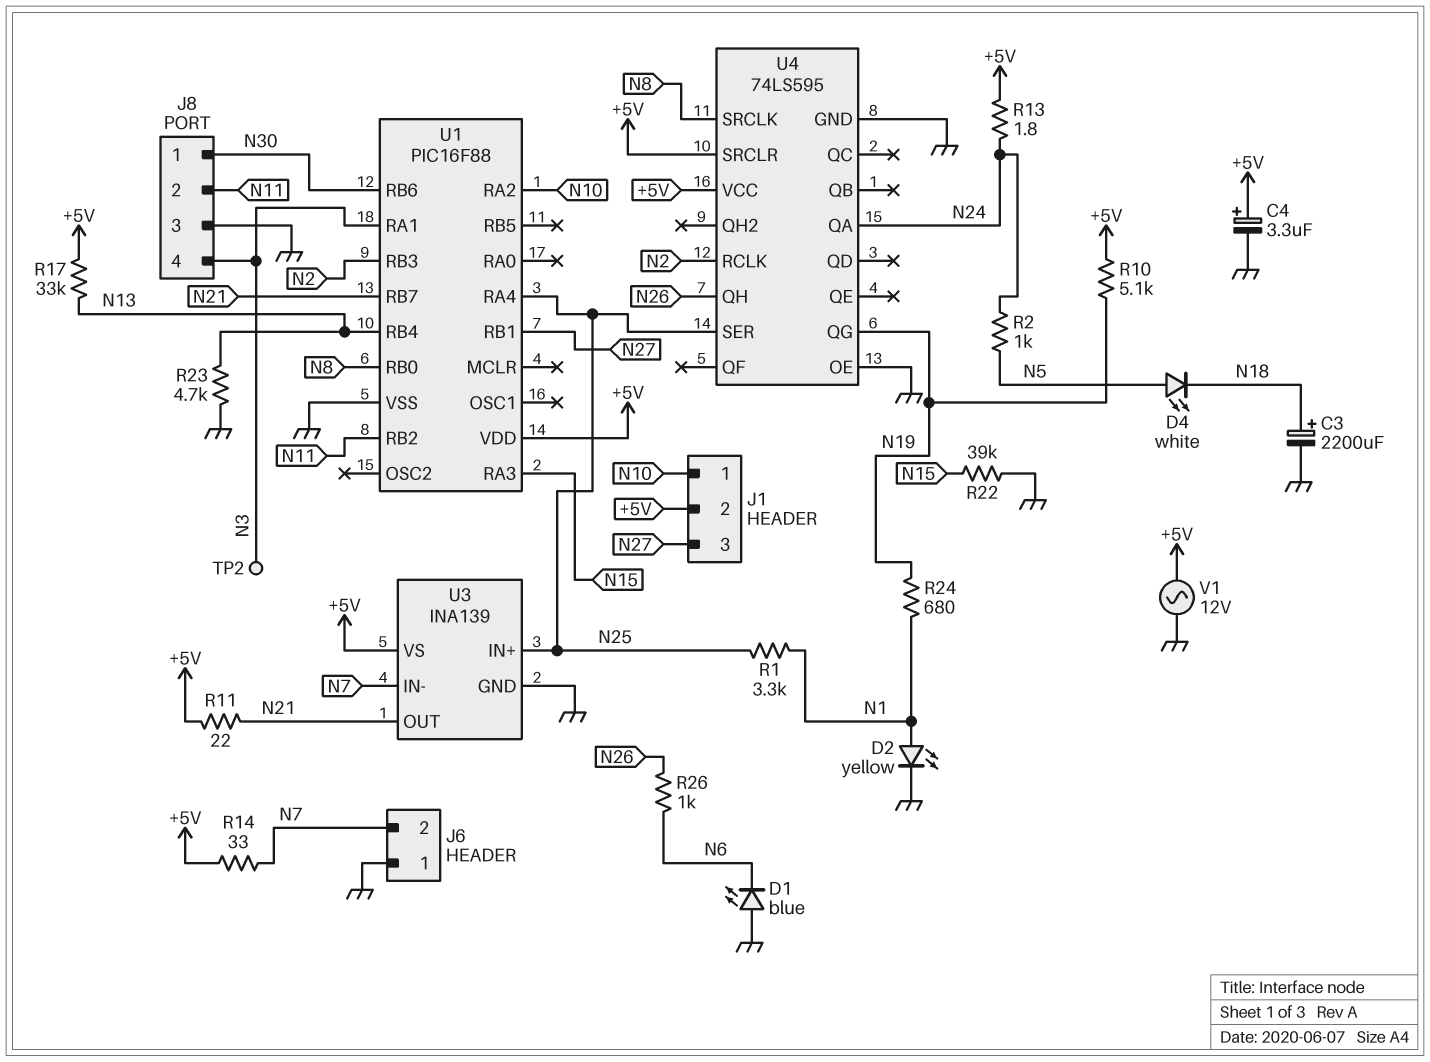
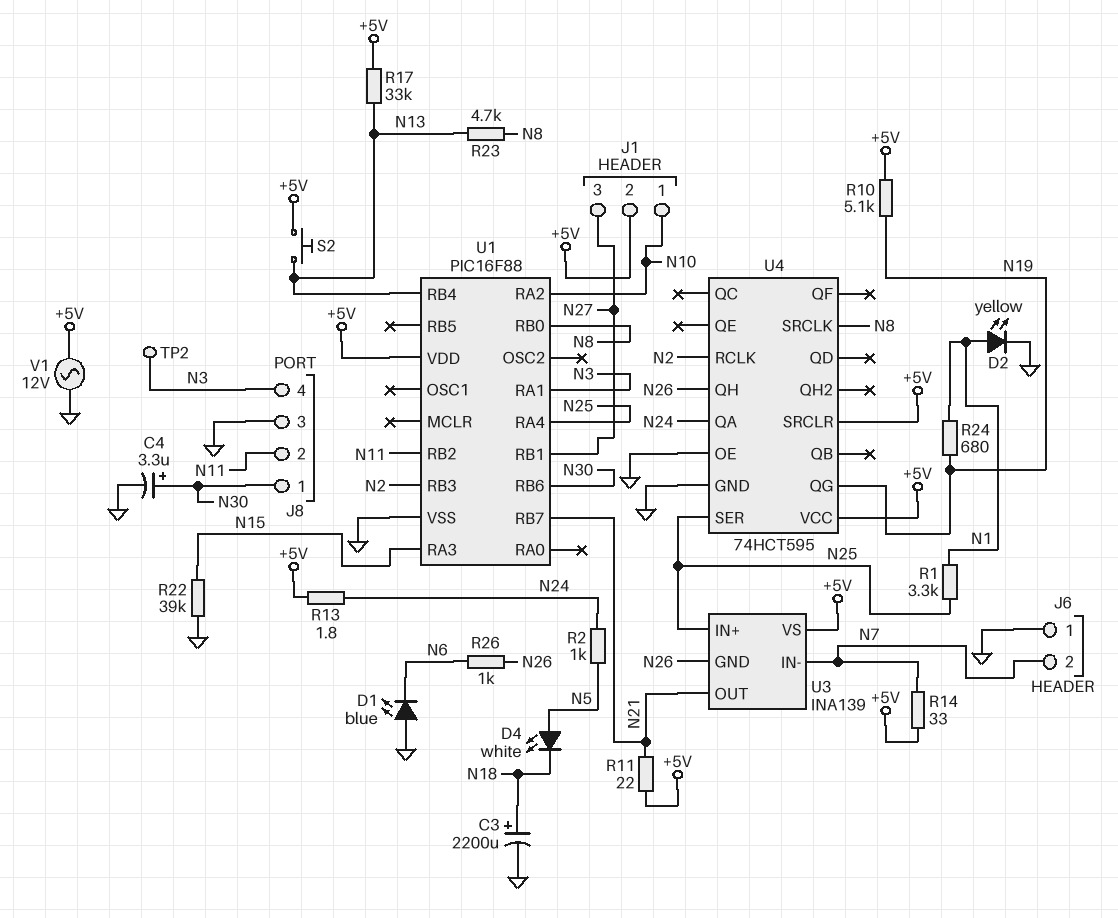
C4: 3.3uF (plus +5V, minus GND) -> 3.3uF (plus N30, minus GND)
R23: 4.7k (GND, N13) -> 4.7k (N8, N13)
S2: none -> button (+5V, N13)
U3 pin GND: GND -> N26
U4: 74LS595 -> 74HCT595

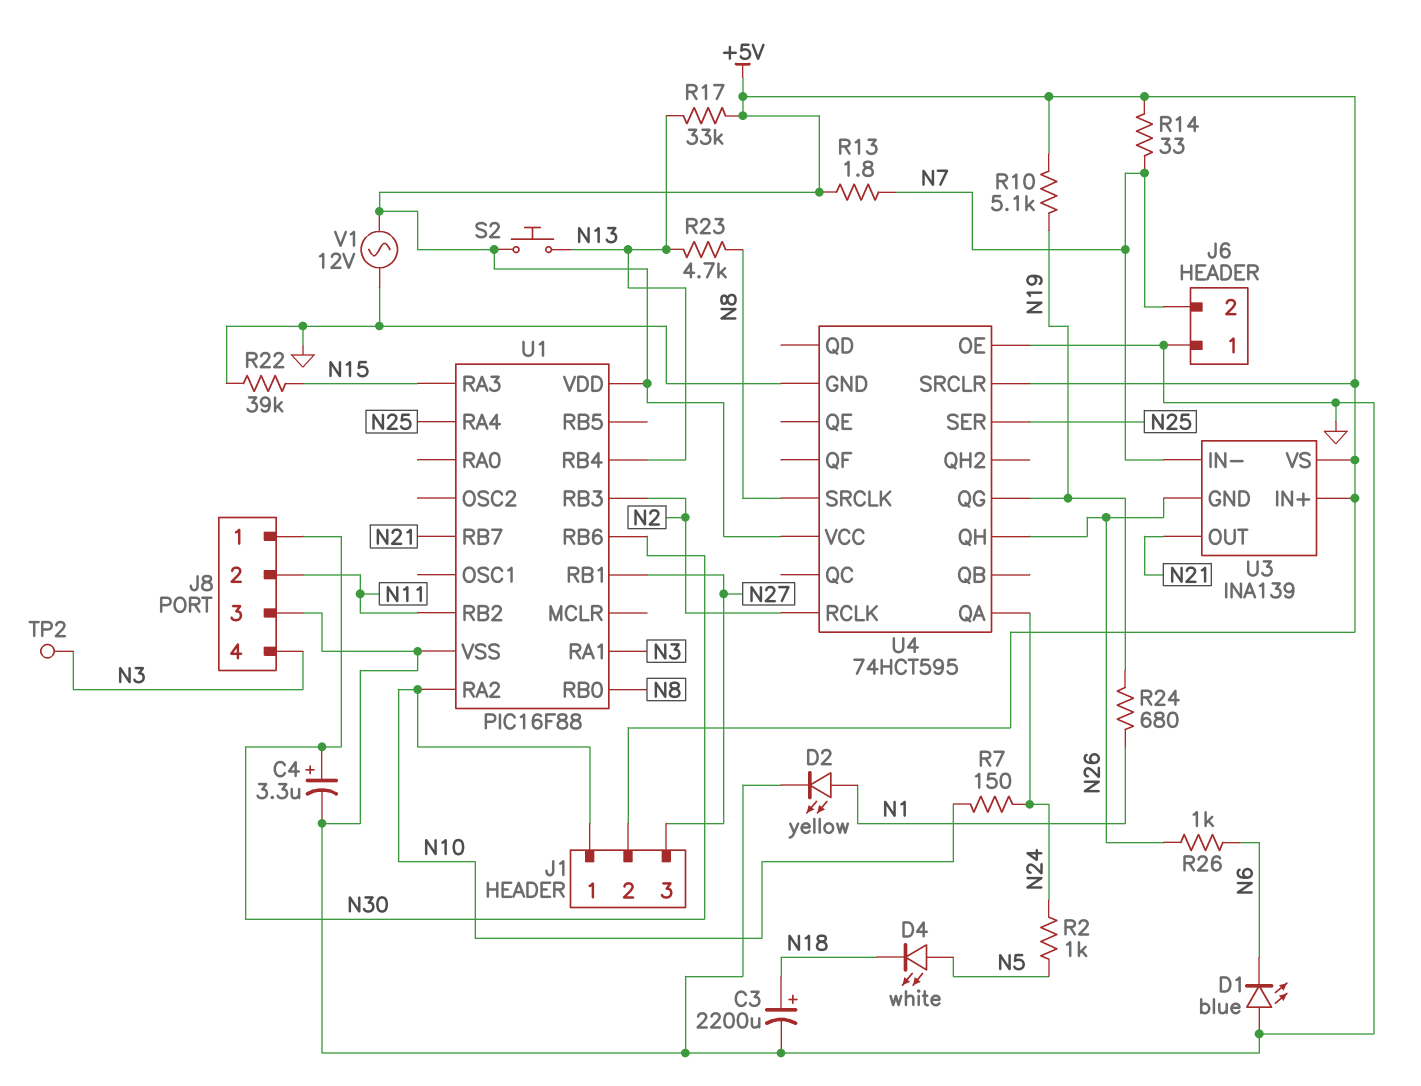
R1: 3.3k (N1, N25) -> none
R7: none -> 150 (N10, N24)
R11: 22 (+5V, N21) -> none
R13: 1.8 (+5V, N24) -> 1.8 (+5V, N7)
U3 pin IN+: N25 -> +5V

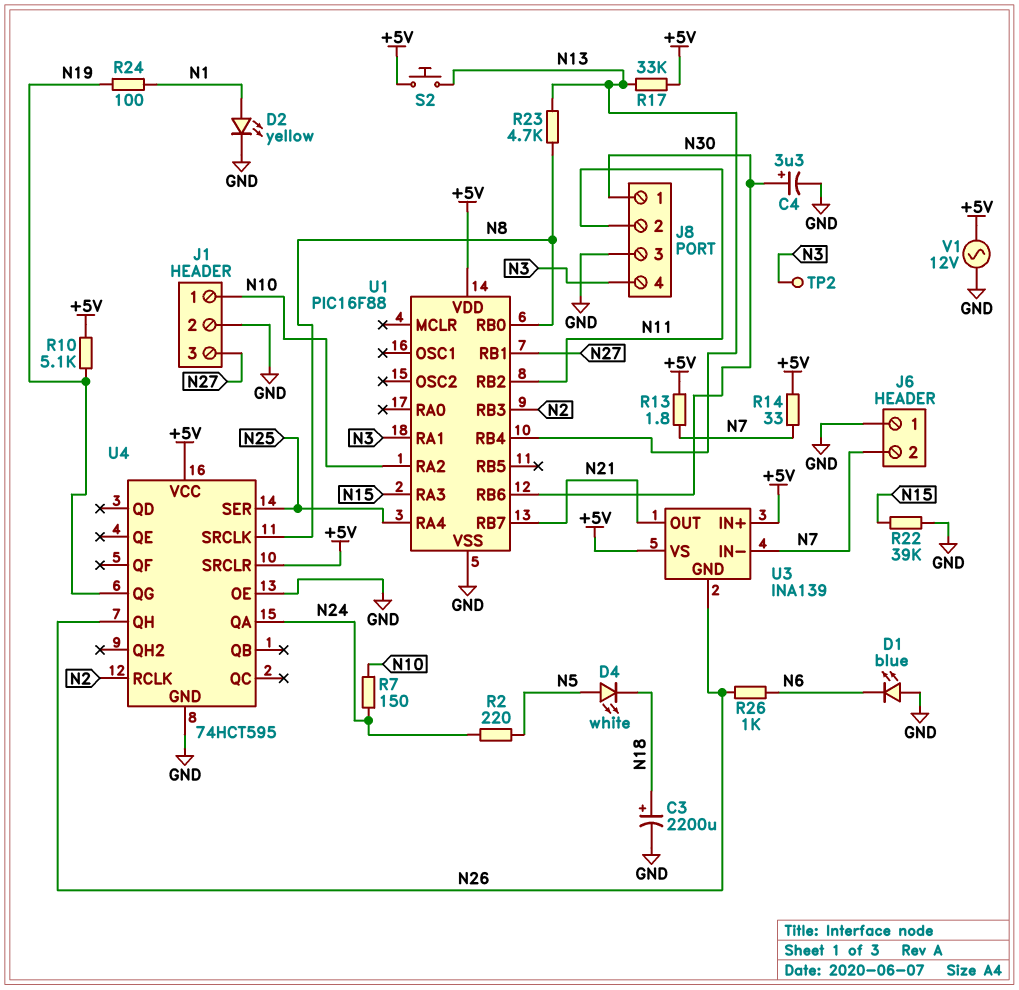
J1 pin 2: +5V -> GND
R2: 1k (N5, N24) -> 220 (N5, N24)
R24: 680 (N1, N19) -> 100 (N1, N19)

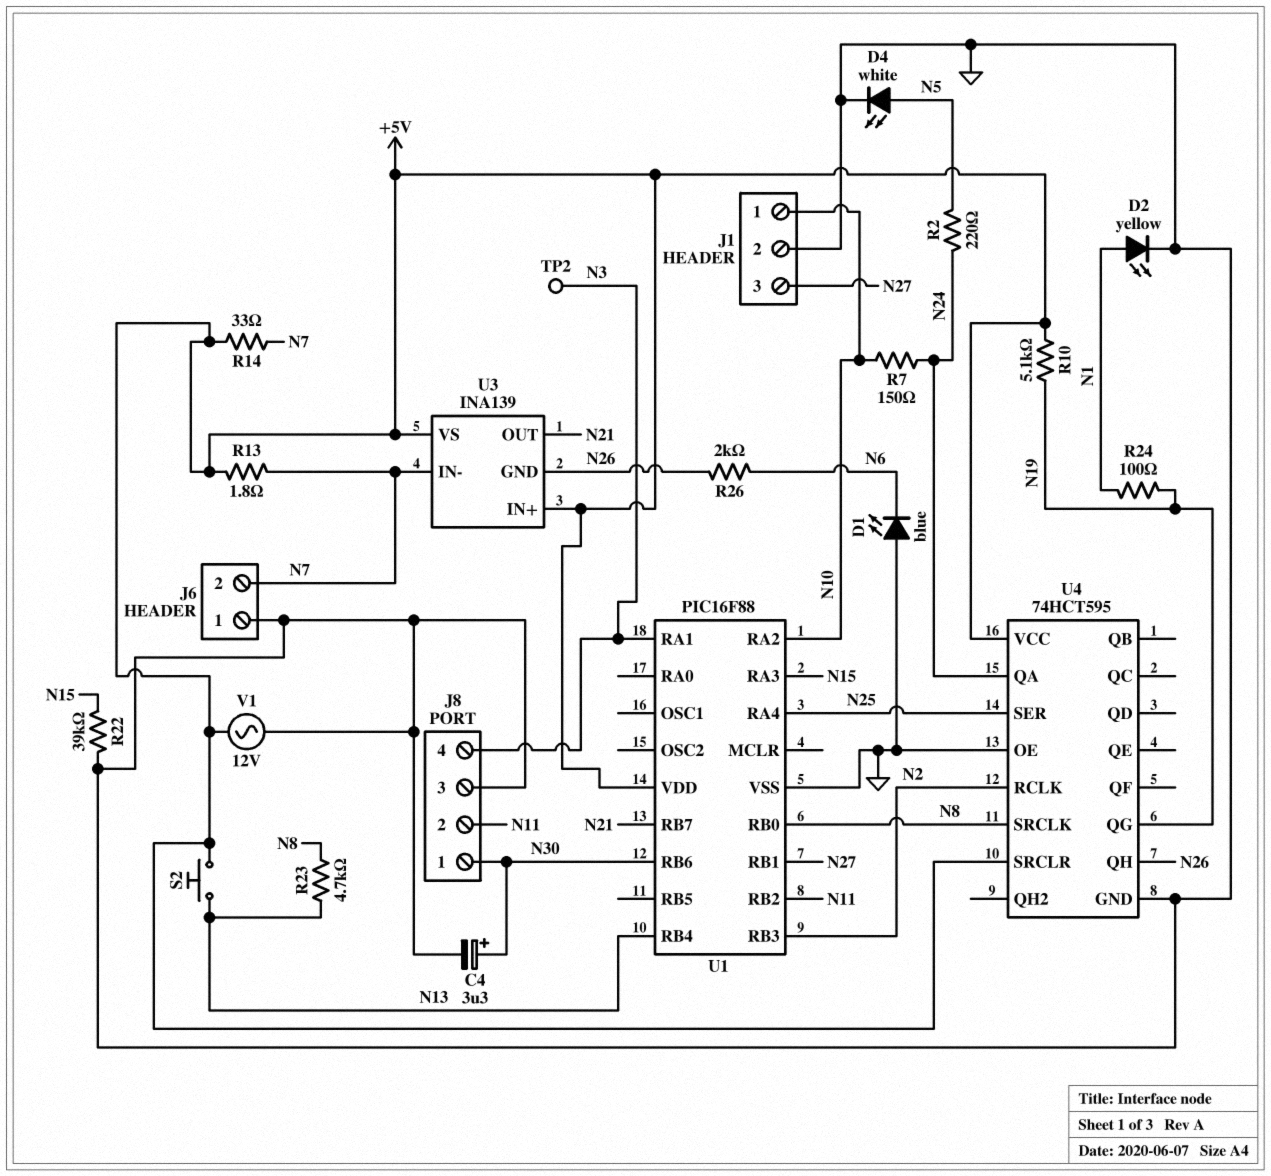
C3: 2200uF (plus N18, minus GND) -> none
D4: LED white (A N5, K N18) -> LED white (A N5, K GND)
R17: 33k (+5V, N13) -> none
R26: 1k (N6, N26) -> 2k (N6, N26)

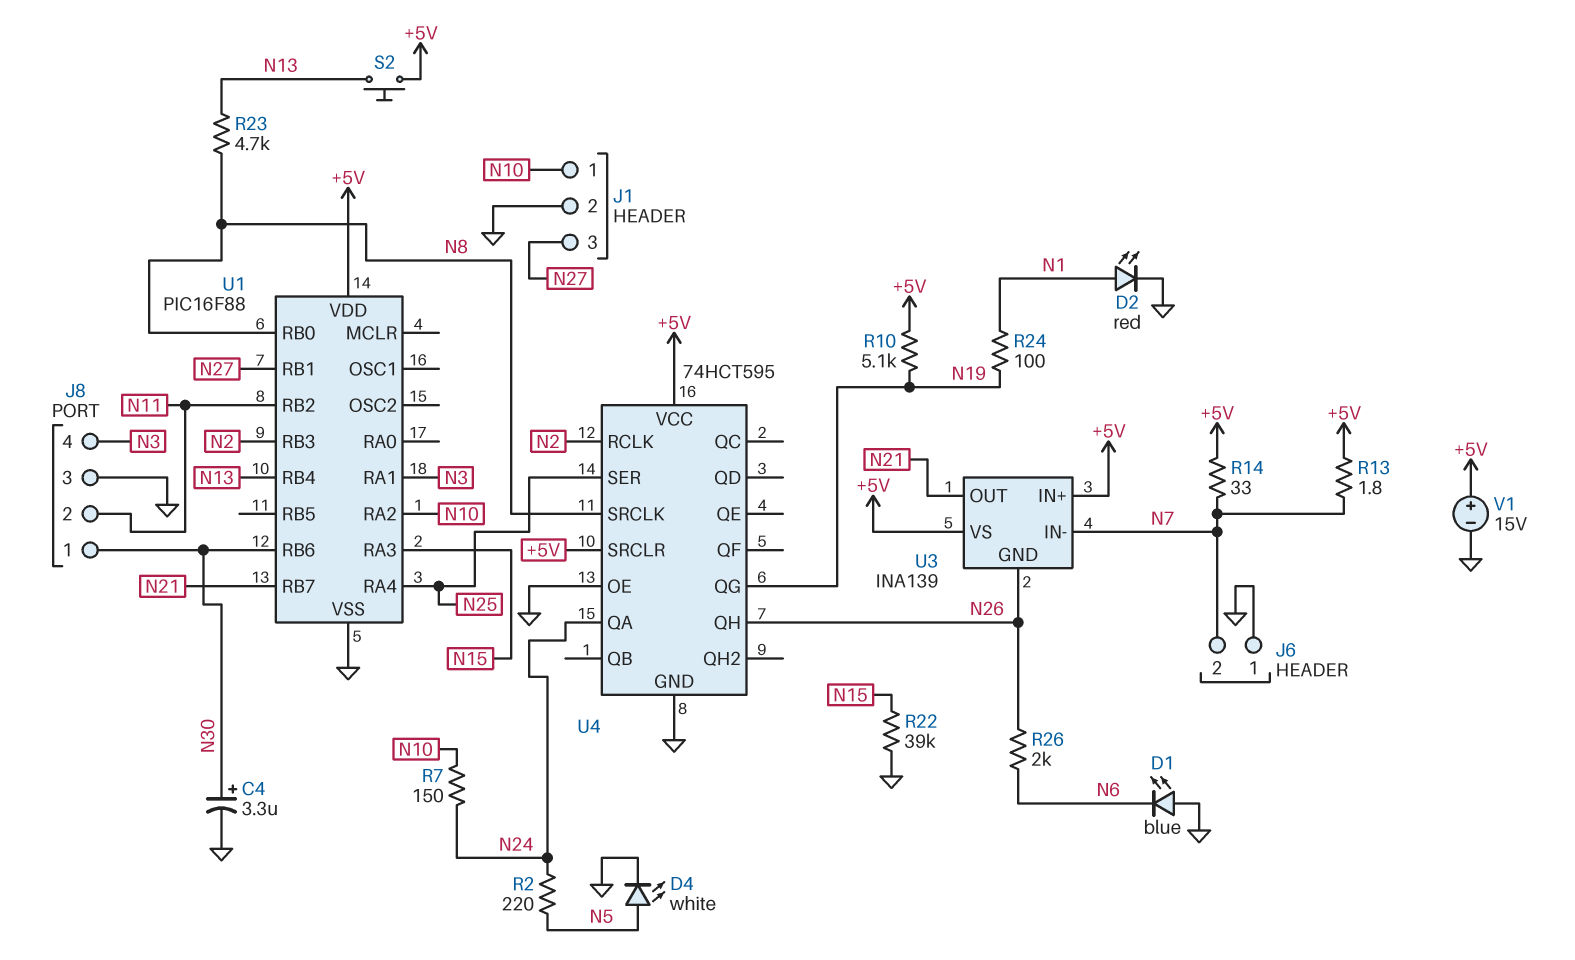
D2: LED yellow (A N1, K GND) -> LED red (A N1, K GND)
TP2: test point (N3) -> none
V1: AC 12V (+5V, GND) -> 15V (plus +5V, minus GND)

